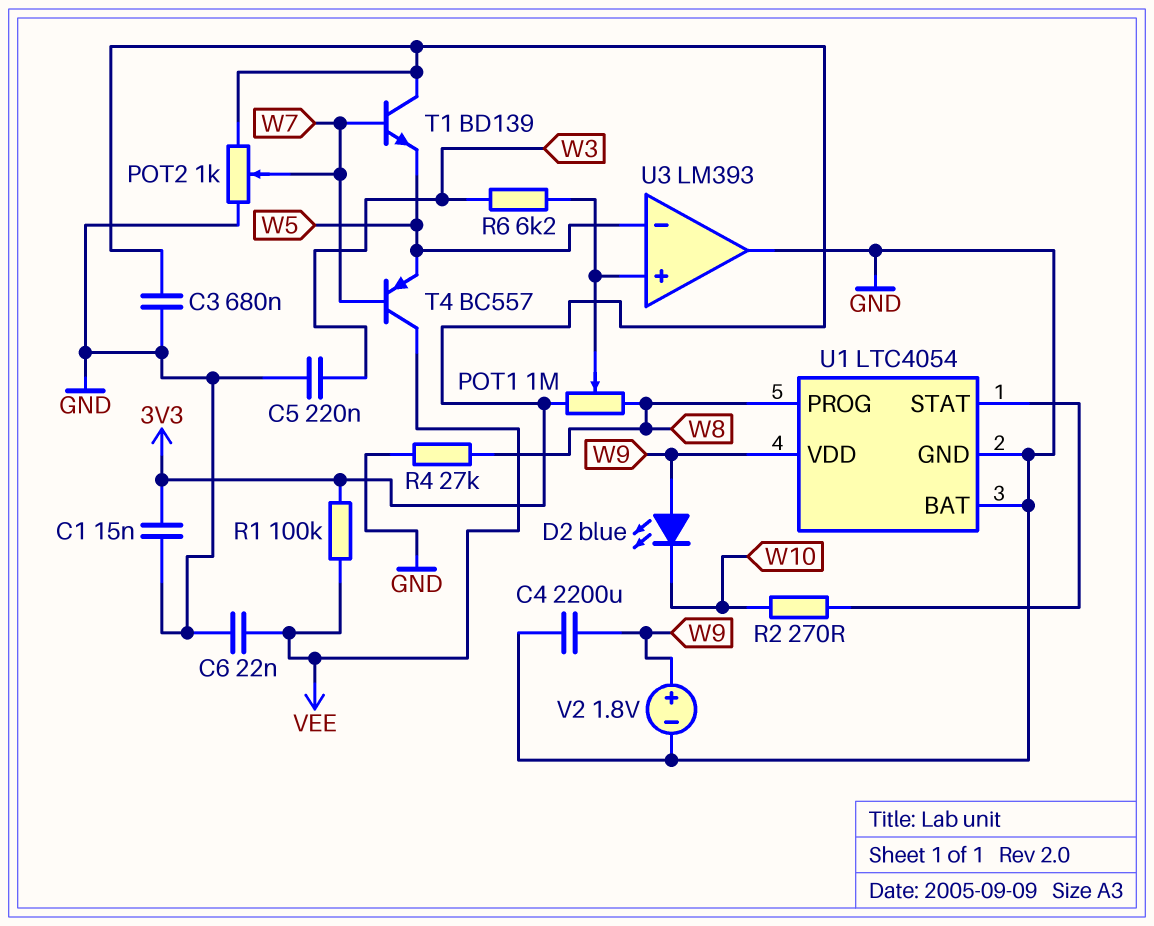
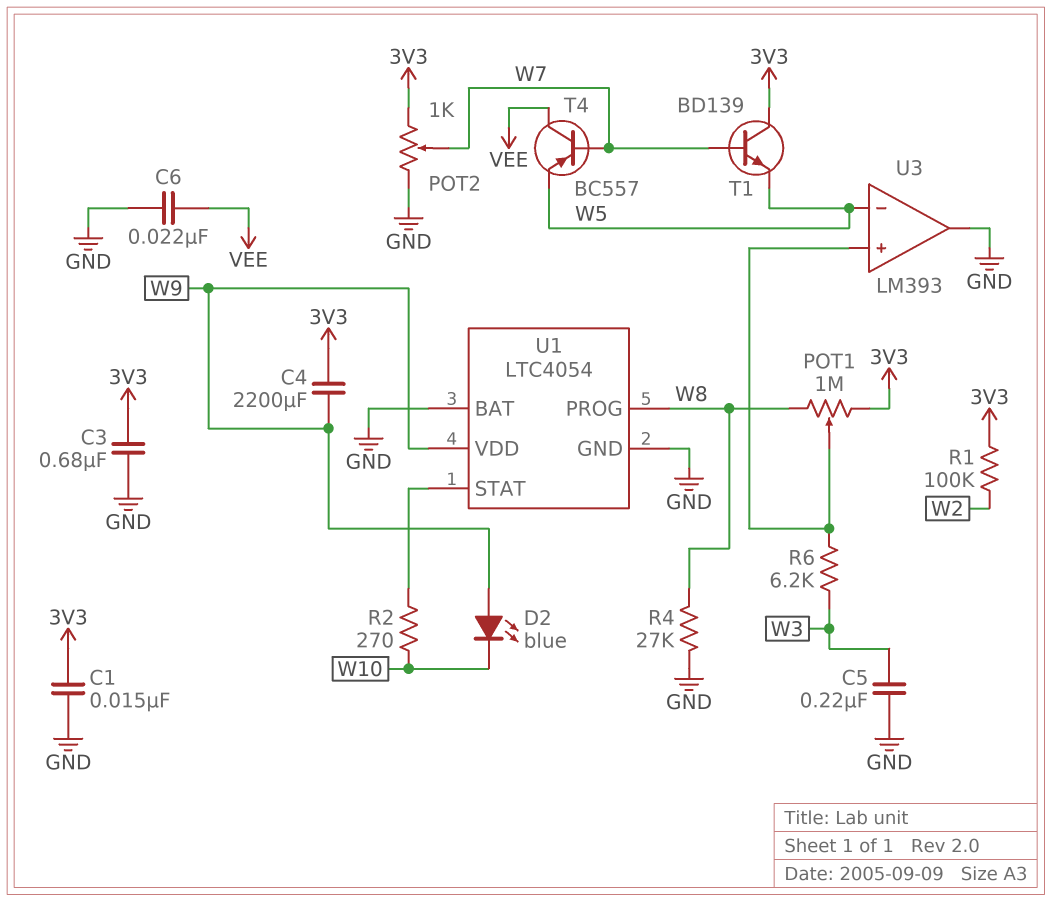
C4: 2200uF (GND, W9) -> 2200uF (3V3, W9)
R1: 100k (3V3, VEE) -> 100k (3V3, W2)
V2: 1.8V (plus W9, minus GND) -> none

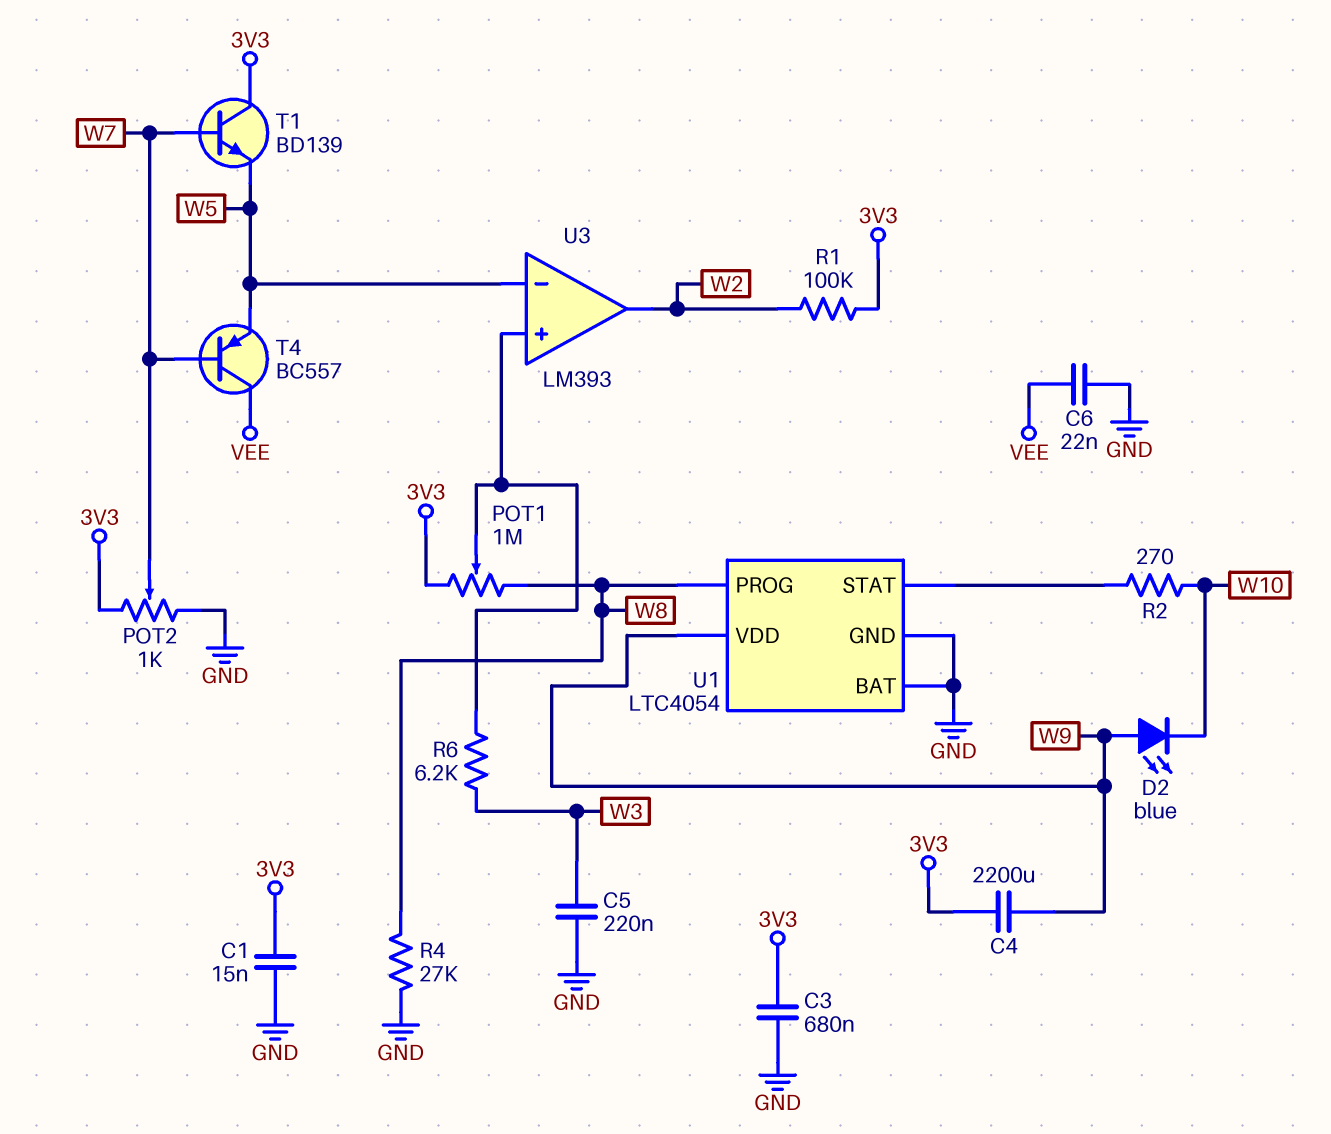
U3 pin out: GND -> W2

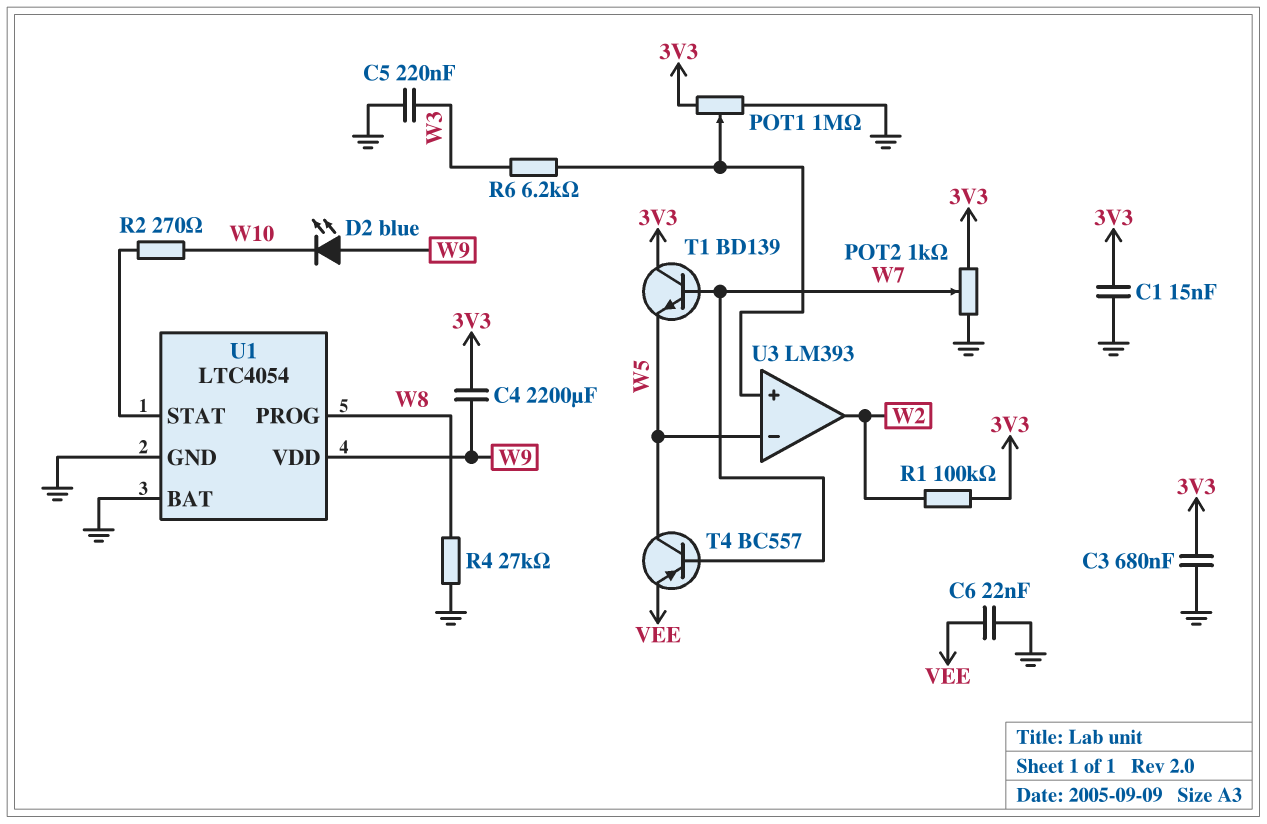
POT1: 1M (3V3, W8, wiper U3/in+) -> 1M (3V3, GND, wiper U3/in+)
T4: PNP BC557 (B W7, C VEE, E W5) -> PNP BC557 (B W7, C W5, E VEE)

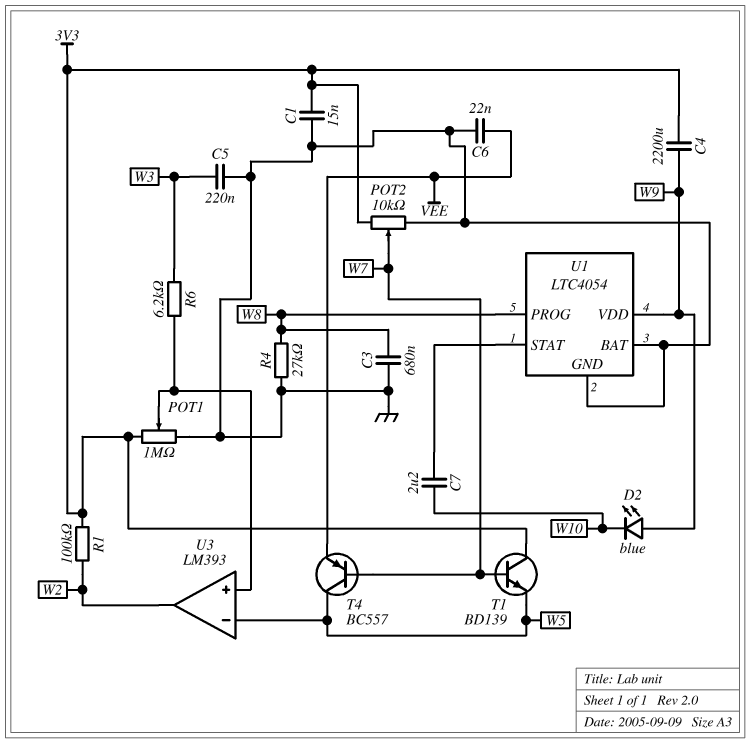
C3: 680nF (3V3, GND) -> 680nF (GND, W8)
C7: none -> 2.2uF (U1/STAT, W10)
POT2: 1k (3V3, GND, wiper W7) -> 10k (3V3, GND, wiper W7)
R2: 270 (U1/STAT, W10) -> none

